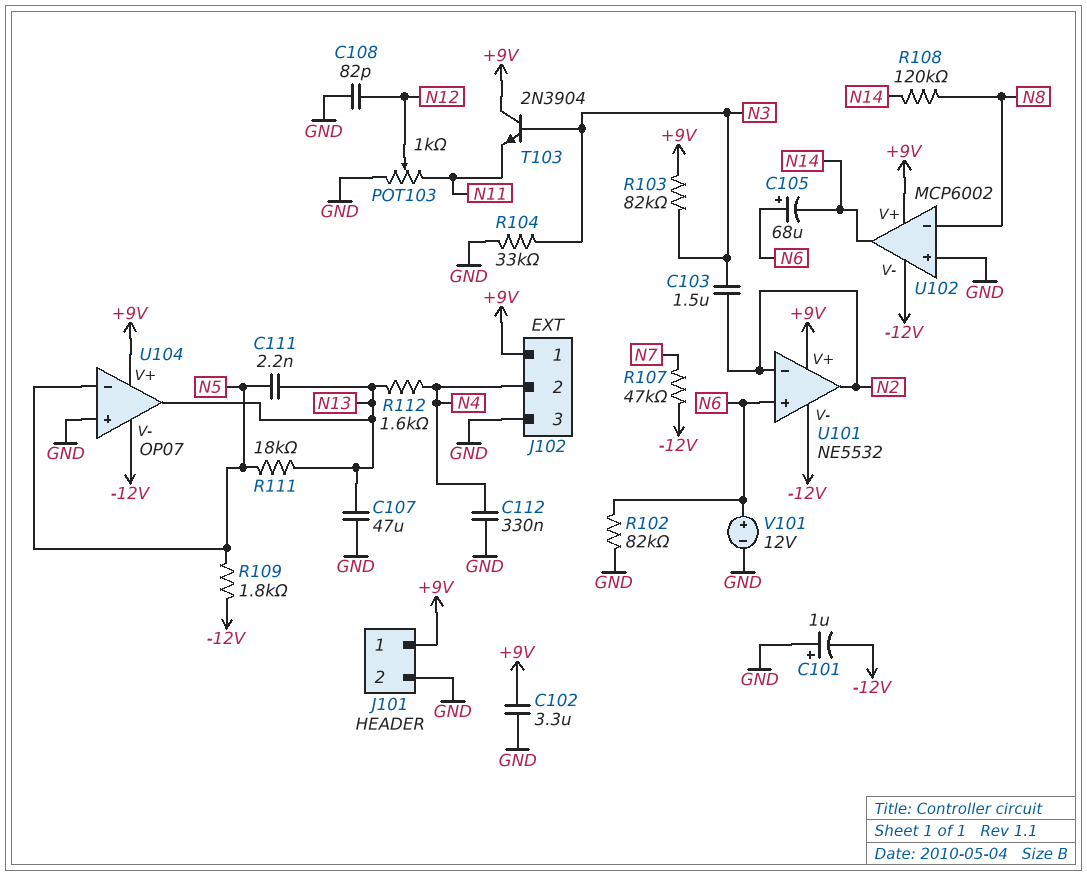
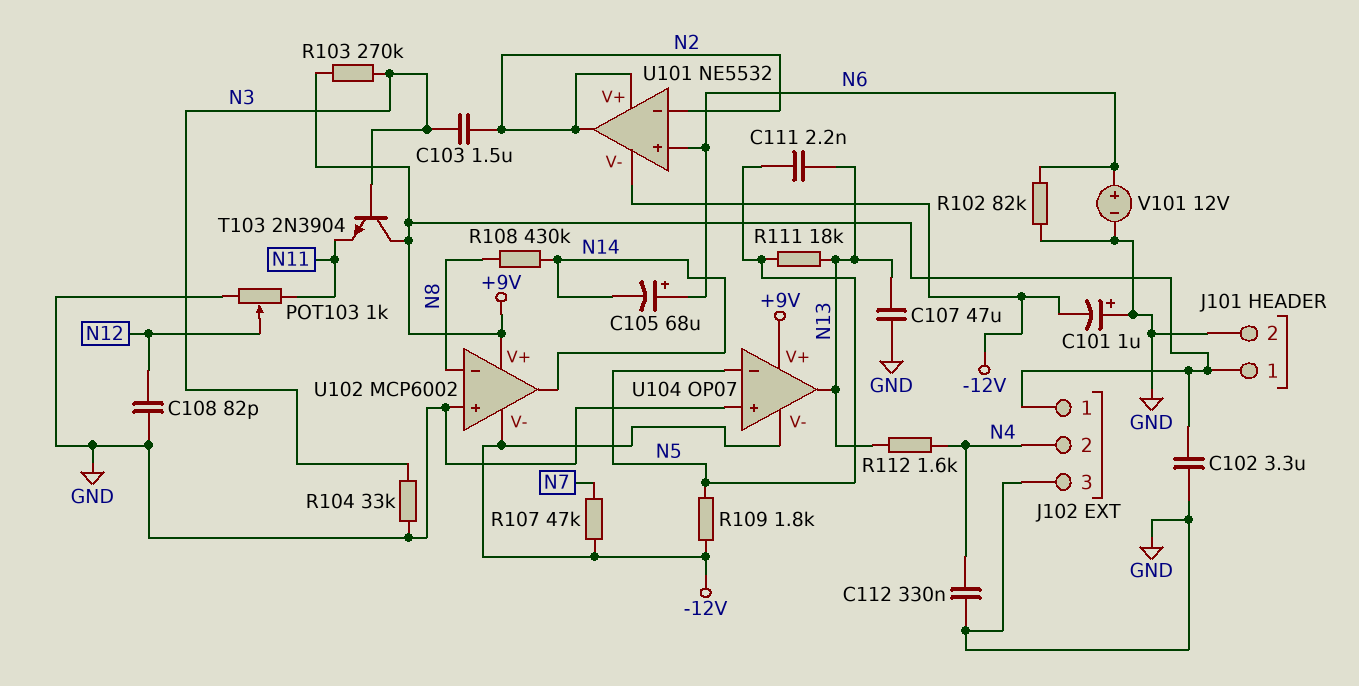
R103: 82k (+9V, N3) -> 270k (+9V, N3)
R108: 120k (N8, N14) -> 430k (N8, N14)
U101 pin V+: +9V -> N2

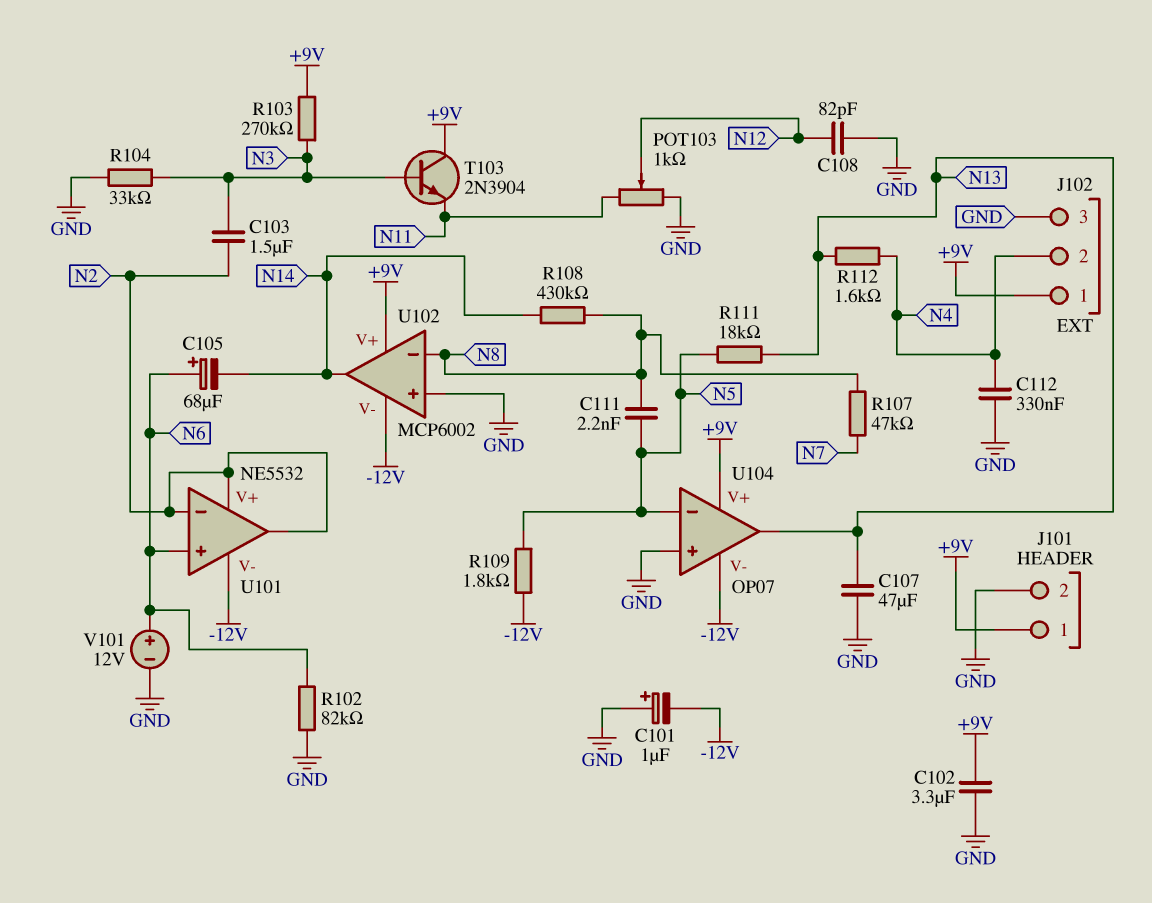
C111: 2.2nF (N5, N13) -> 2.2nF (N5, N8)
R107: 47k (-12V, N7) -> 47k (N7, N8)

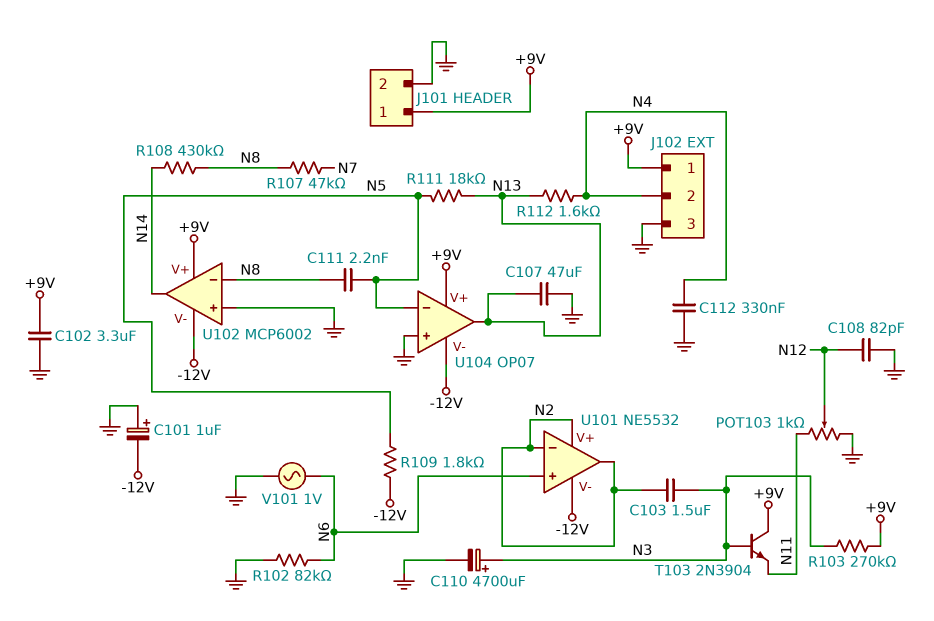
C105: 68uF (plus N6, minus N14) -> none
C110: none -> 4700uF (plus N3, minus GND)
R104: 33k (GND, N3) -> none
V101: 12V (plus N6, minus GND) -> AC 1V (GND, N6)

